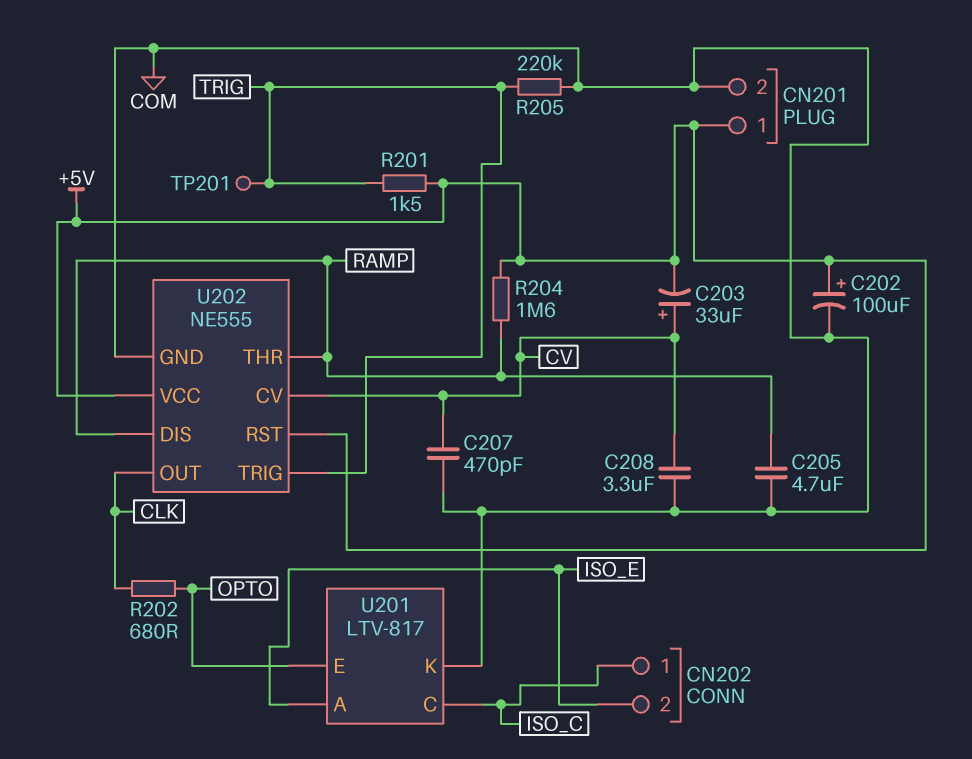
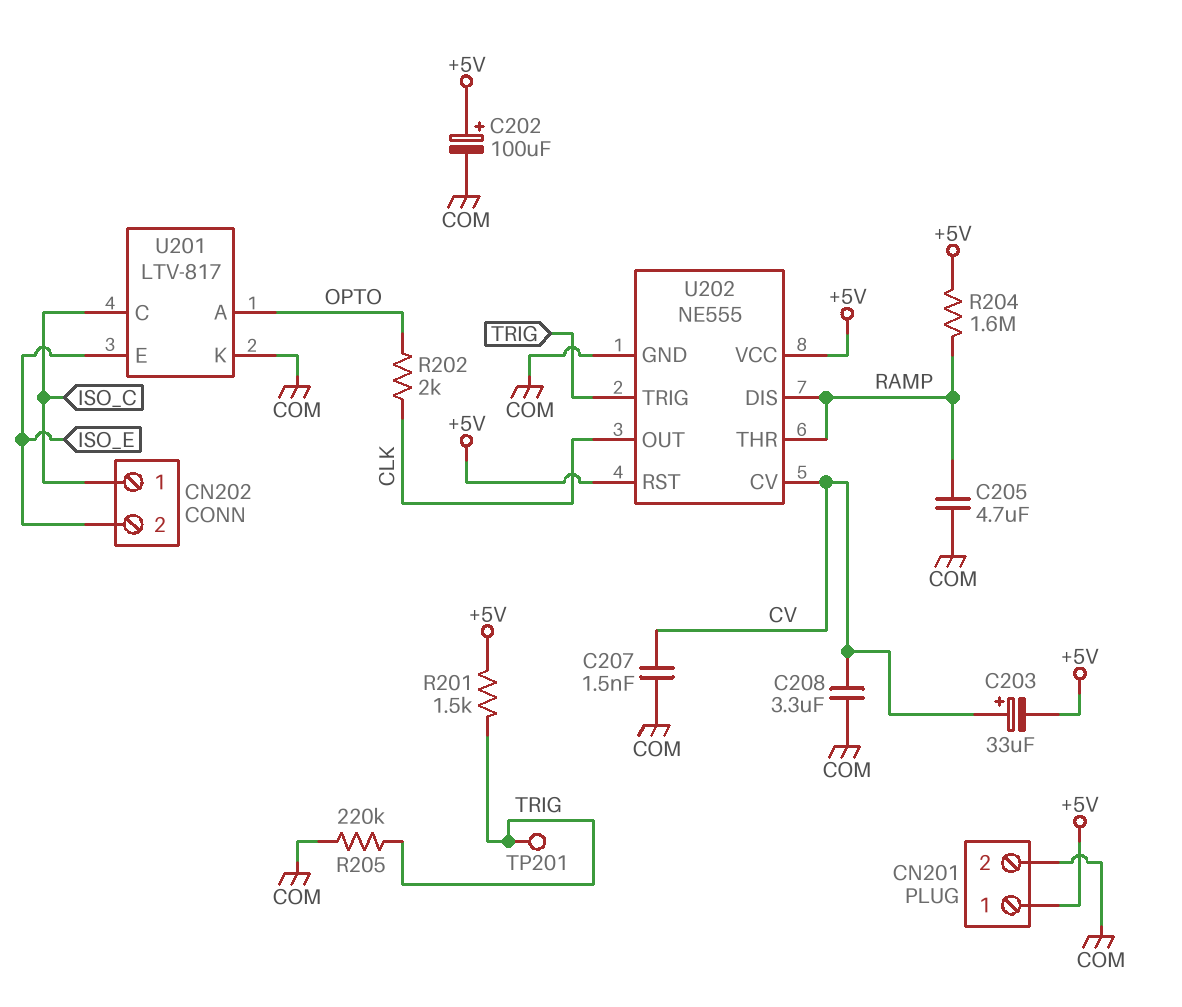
C207: 470pF (COM, CV) -> 1.5nF (COM, CV)
R202: 680 (CLK, OPTO) -> 2k (CLK, OPTO)
U201 pin A: ISO_E -> OPTO
U201 pin E: OPTO -> ISO_E

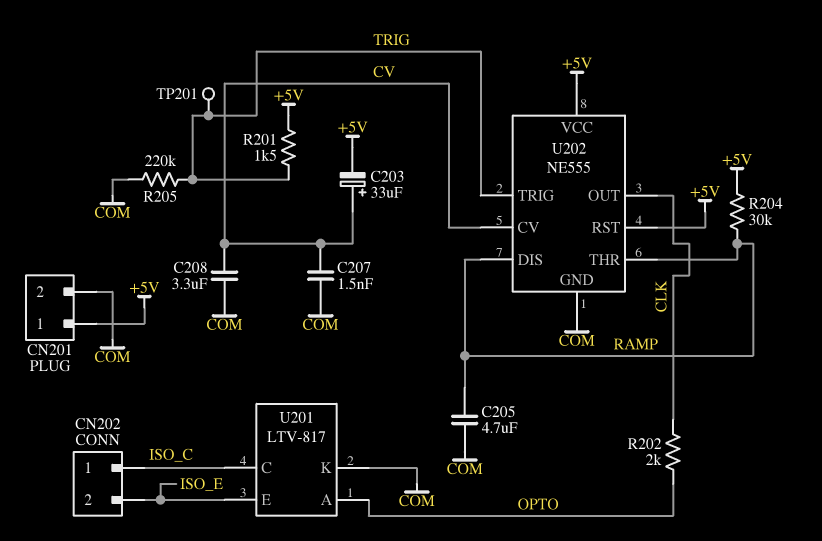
C202: 100uF (plus +5V, minus COM) -> none
R204: 1.6M (+5V, RAMP) -> 30k (+5V, RAMP)

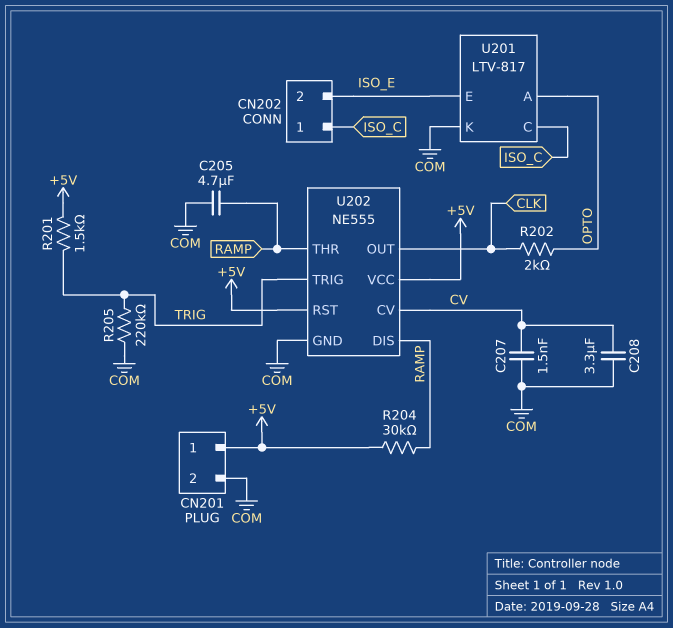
C203: 33uF (plus CV, minus +5V) -> none
TP201: test point (TRIG) -> none

